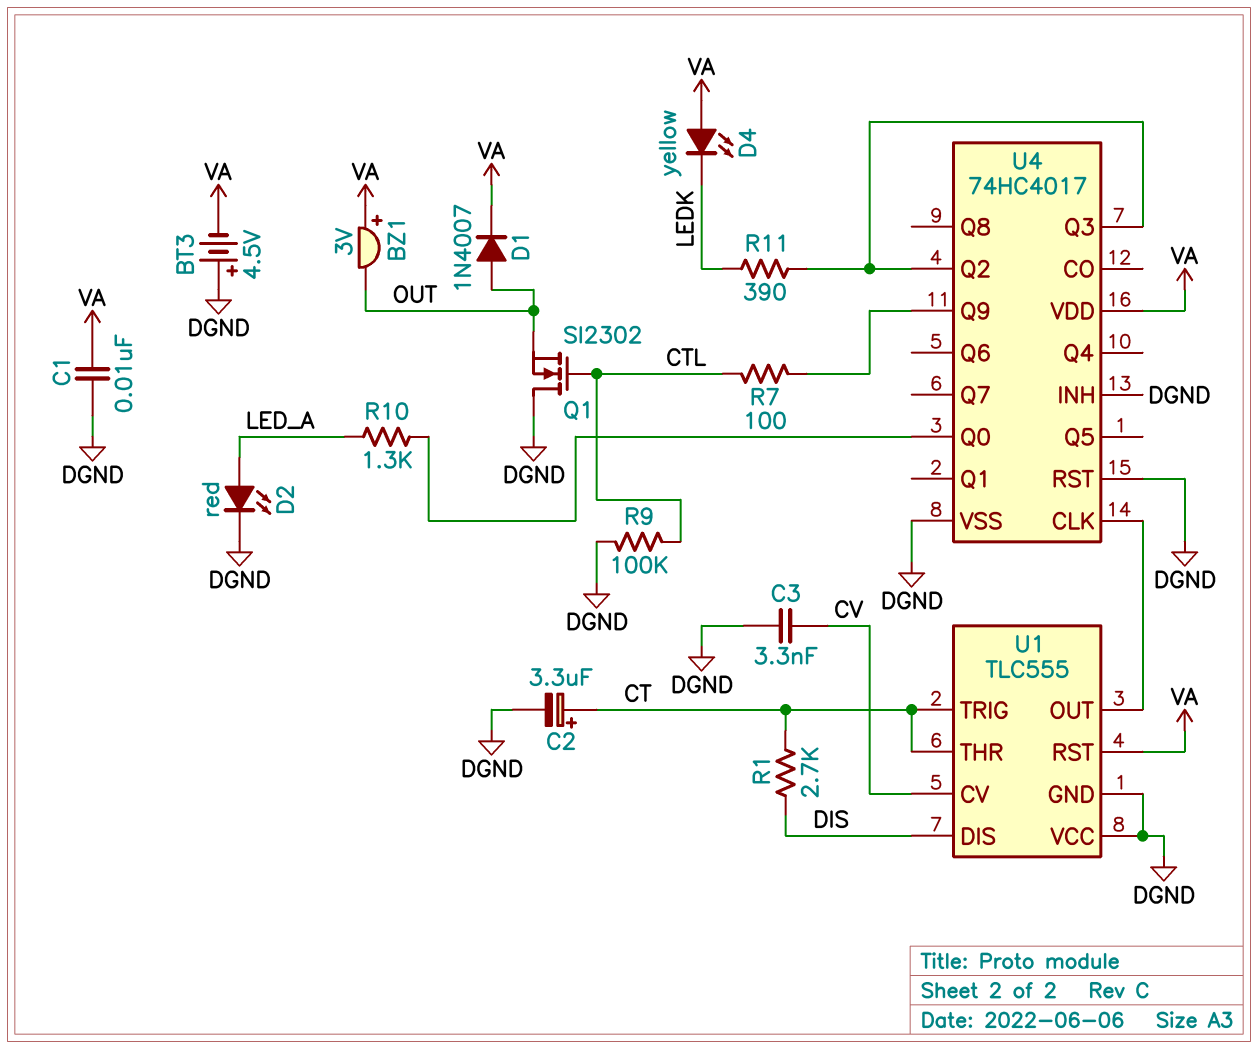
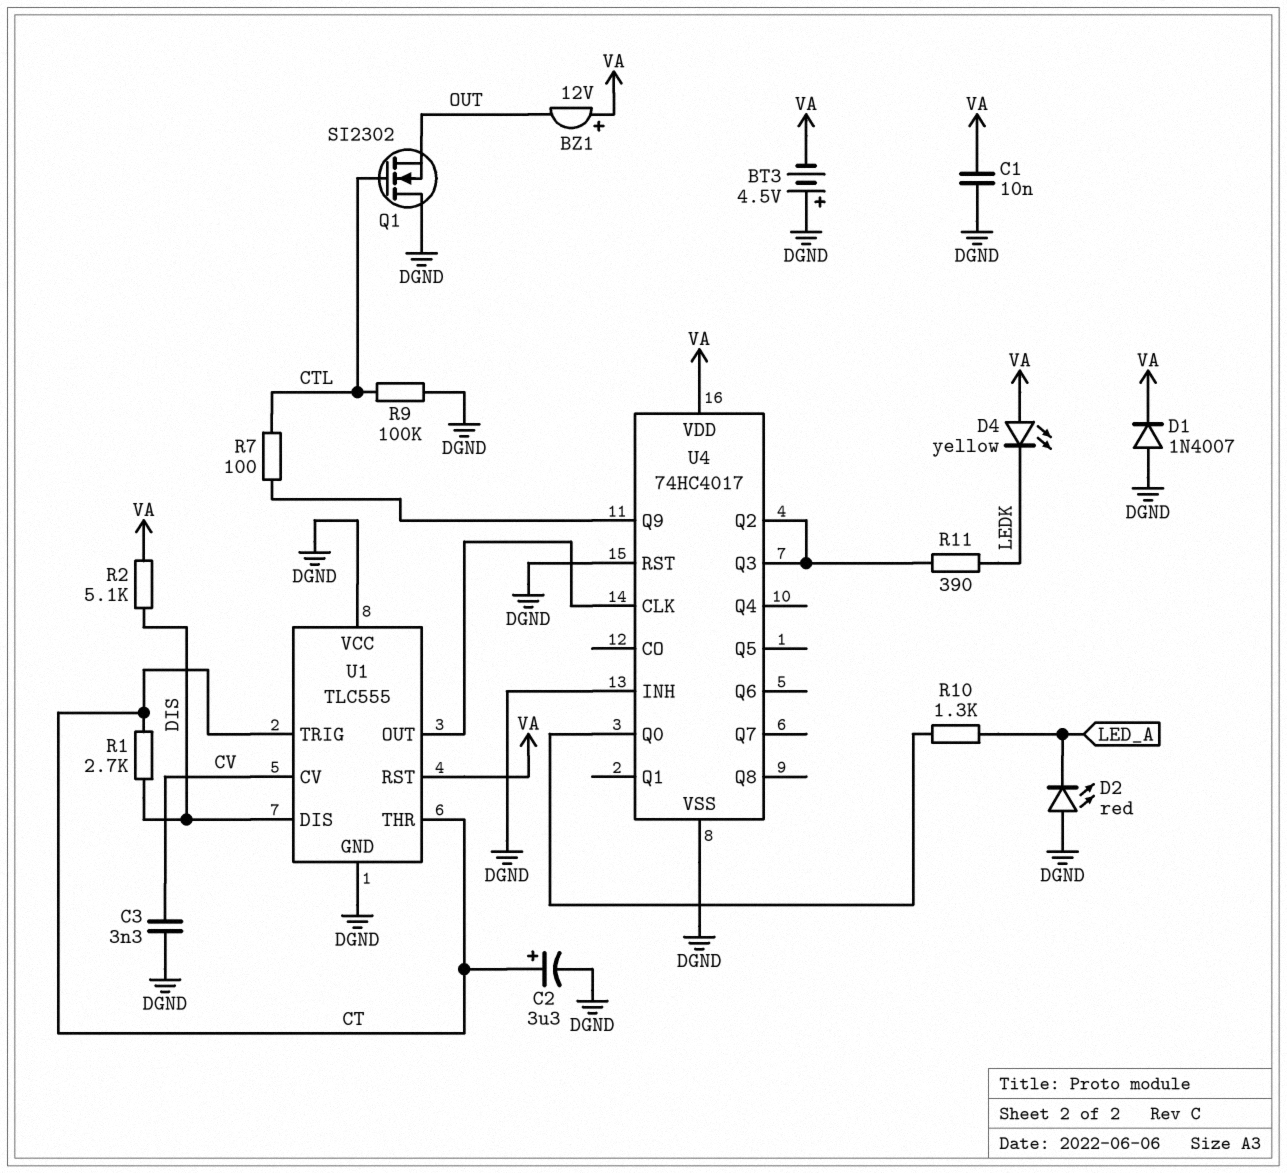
BZ1: buzzer 3V (plus VA, minus OUT) -> buzzer 12V (plus VA, minus OUT)
D1: diode 1N4007 (A OUT, K VA) -> diode 1N4007 (A DGND, K VA)
D2: LED red (A LED_A, K DGND) -> LED red (A DGND, K LED_A)
R2: none -> 5.1k (DIS, VA)

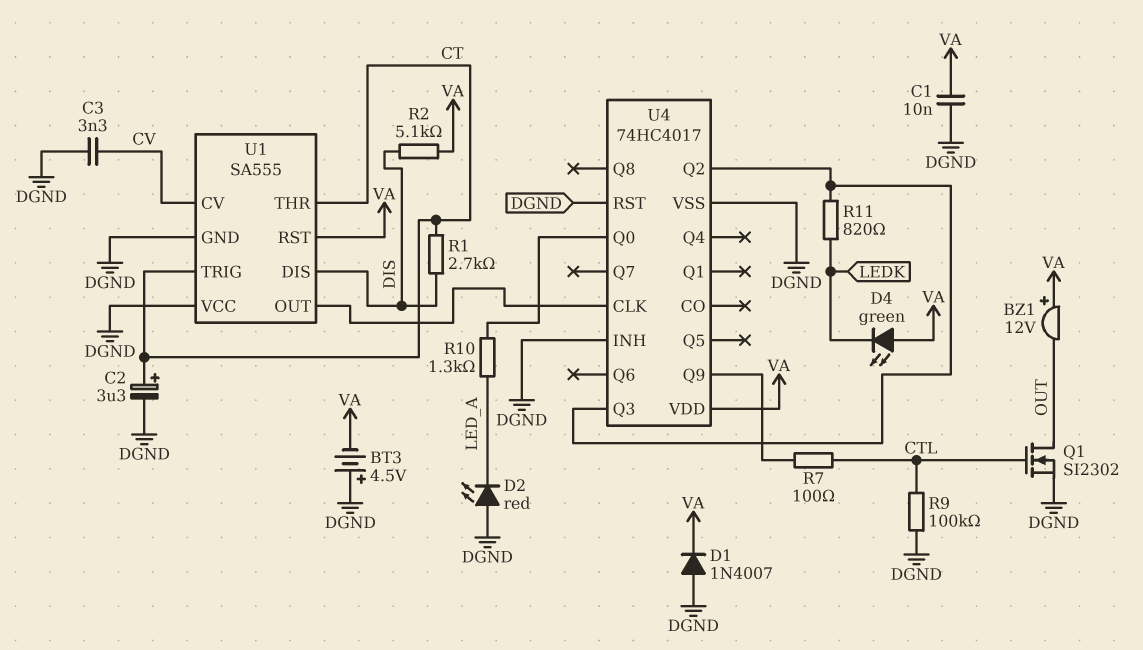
D4: LED yellow (A VA, K LEDK) -> LED green (A VA, K LEDK)
Q1: NMOS SI2302 (G CTL, D DGND, S OUT) -> NMOS SI2302 (G CTL, D OUT, S DGND)
R11: 390 (LEDK, U4/Q2) -> 820 (LEDK, U4/Q2)
U1: TLC555 -> SA555

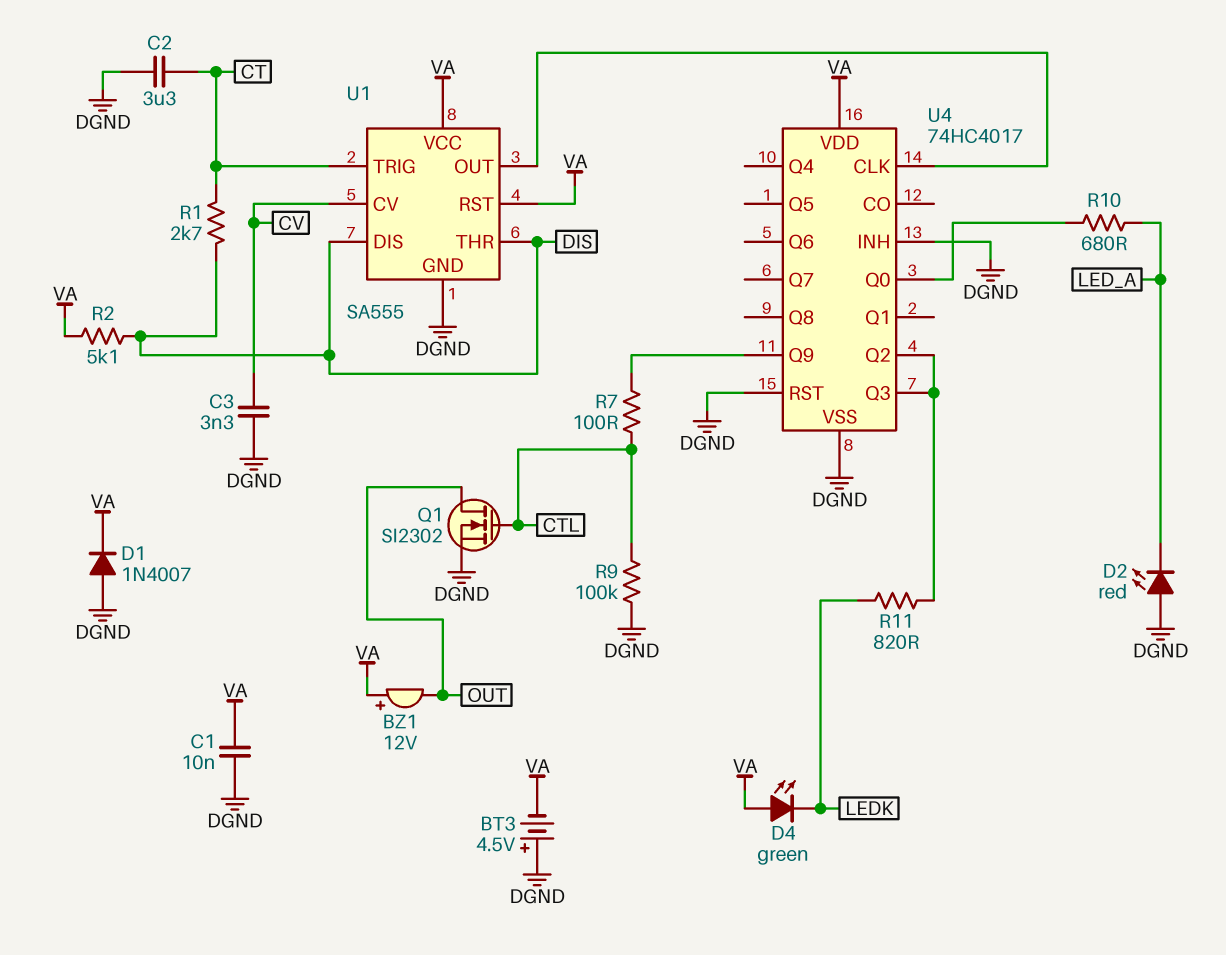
C2: 3.3uF (plus CT, minus DGND) -> 3.3uF (CT, DGND)
R10: 1.3k (LED_A, U4/Q0) -> 680 (LED_A, U4/Q0)
U1 pin THR: CT -> DIS
U1 pin VCC: DGND -> VA

